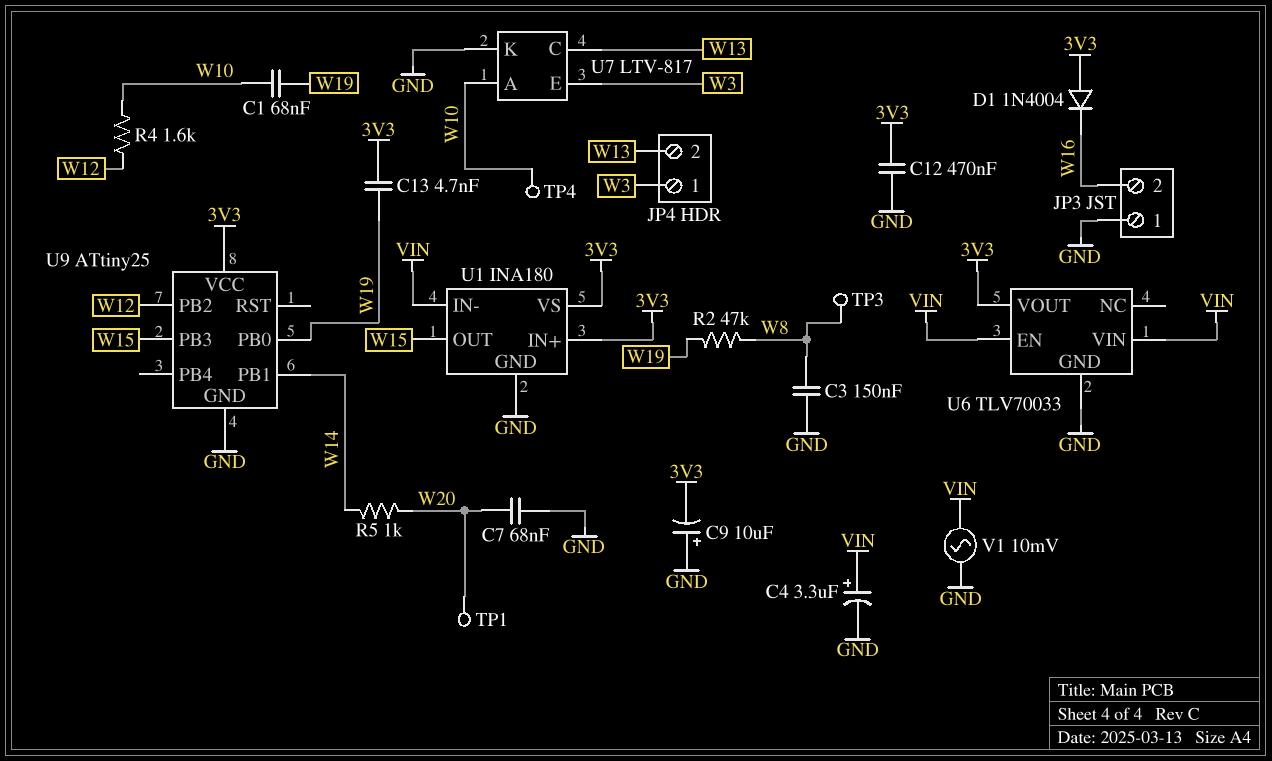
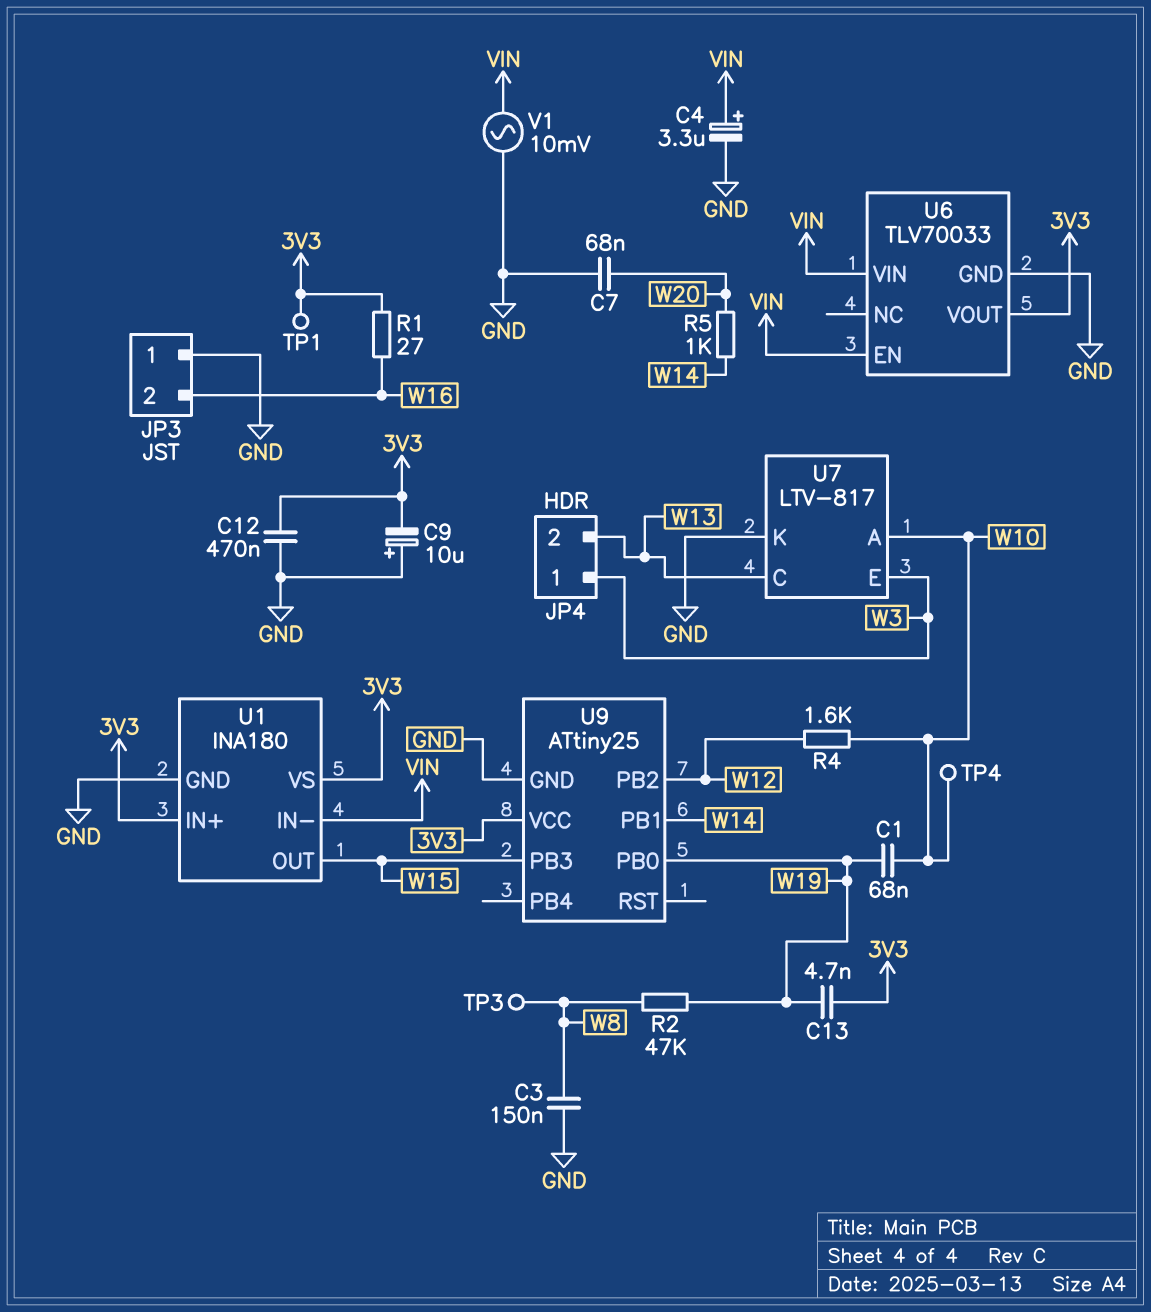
D1: diode 1N4004 (A 3V3, K W16) -> none
R1: none -> 27 (3V3, W16)
TP1: test point (W20) -> test point (3V3)

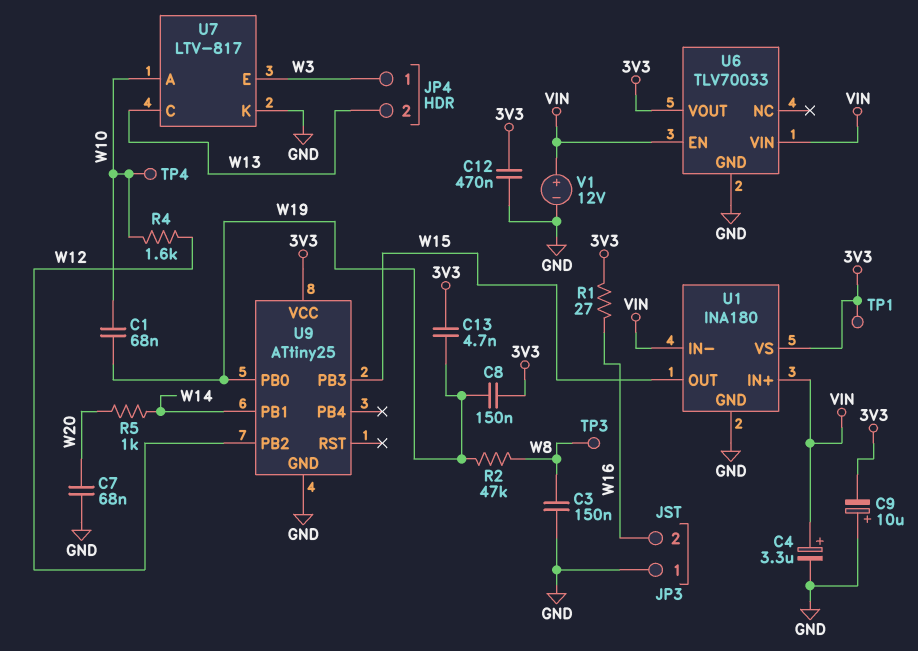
C8: none -> 150nF (3V3, W19)
U1 pin IN+: 3V3 -> VIN
V1: AC 10mV (GND, VIN) -> 12V (plus VIN, minus GND)

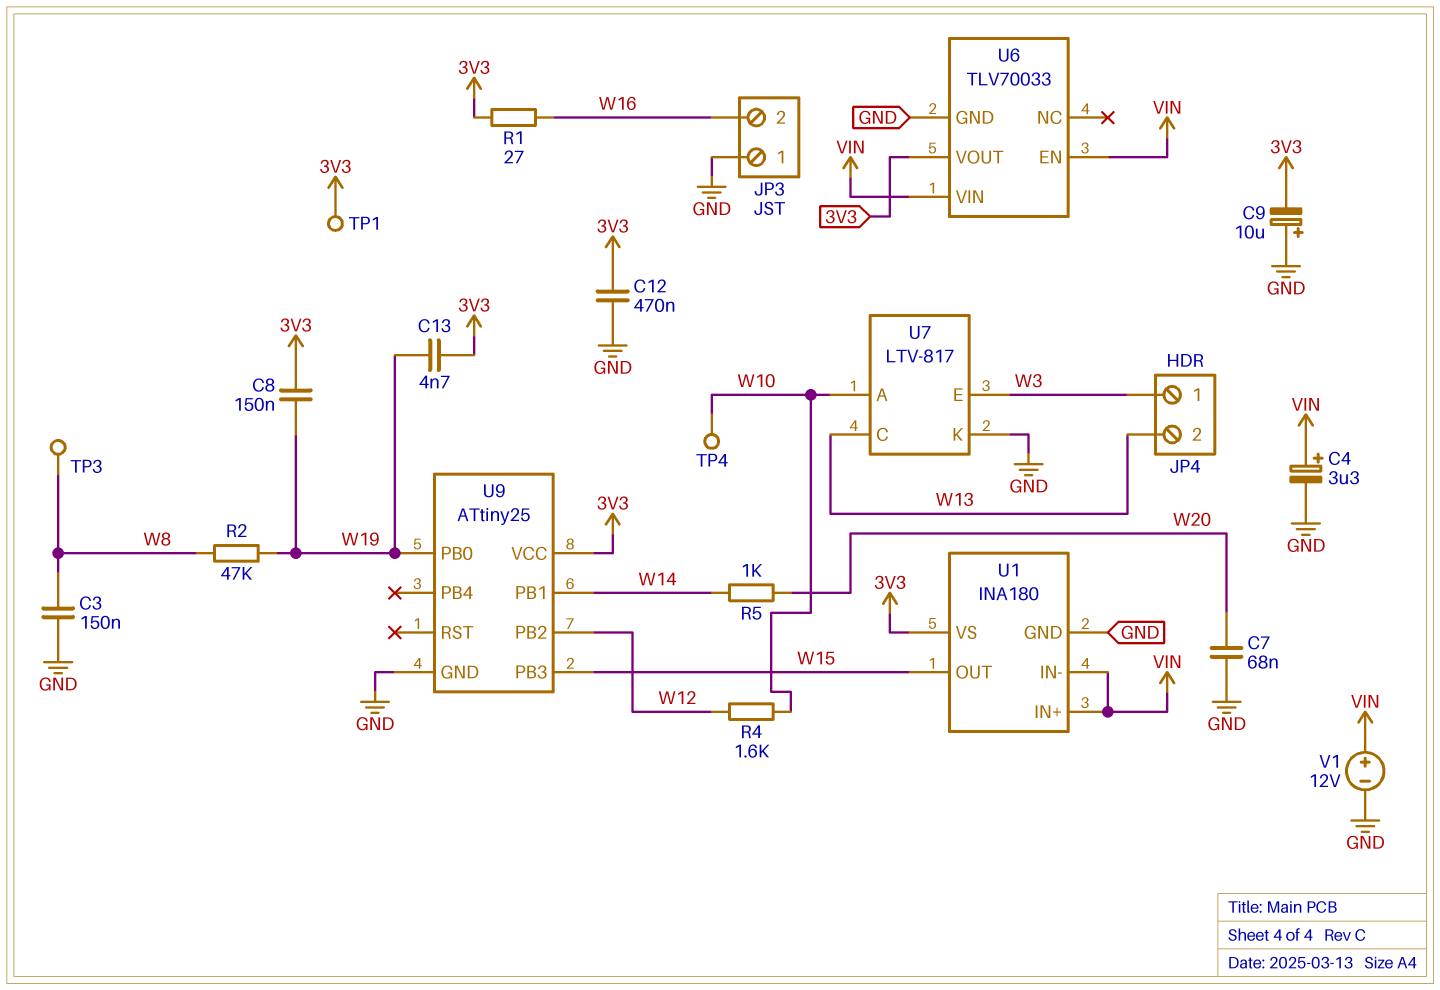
C1: 68nF (W10, W19) -> none

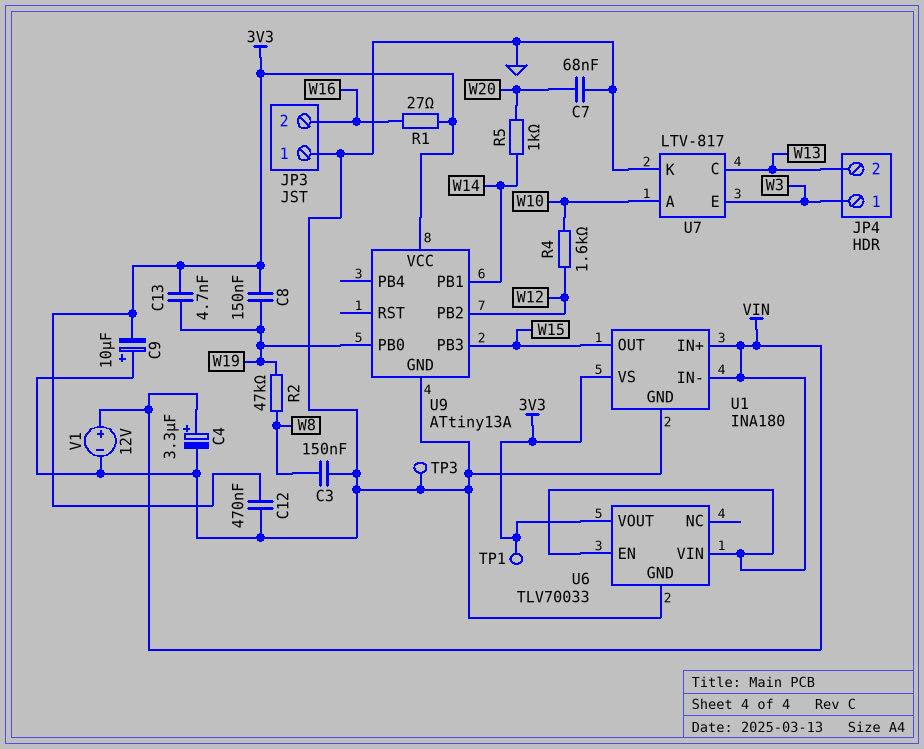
TP3: test point (W8) -> test point (GND)
TP4: test point (W10) -> none
U9: ATtiny25 -> ATtiny13A

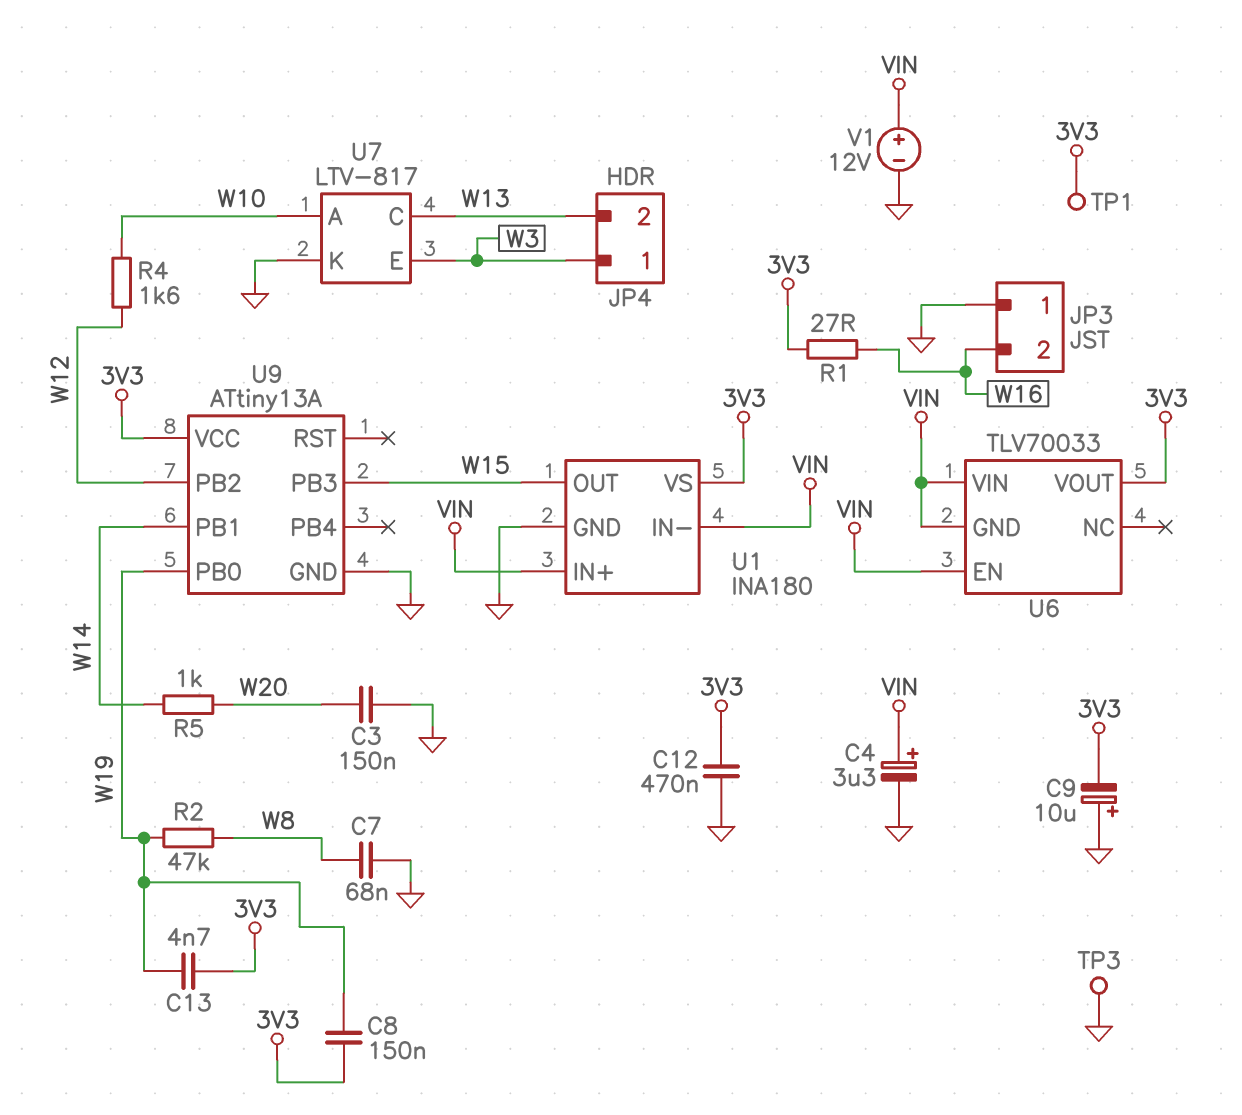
C3: 150nF (GND, W8) -> 150nF (GND, W20)
C7: 68nF (GND, W20) -> 68nF (GND, W8)
U6 pin GND: GND -> VIN

